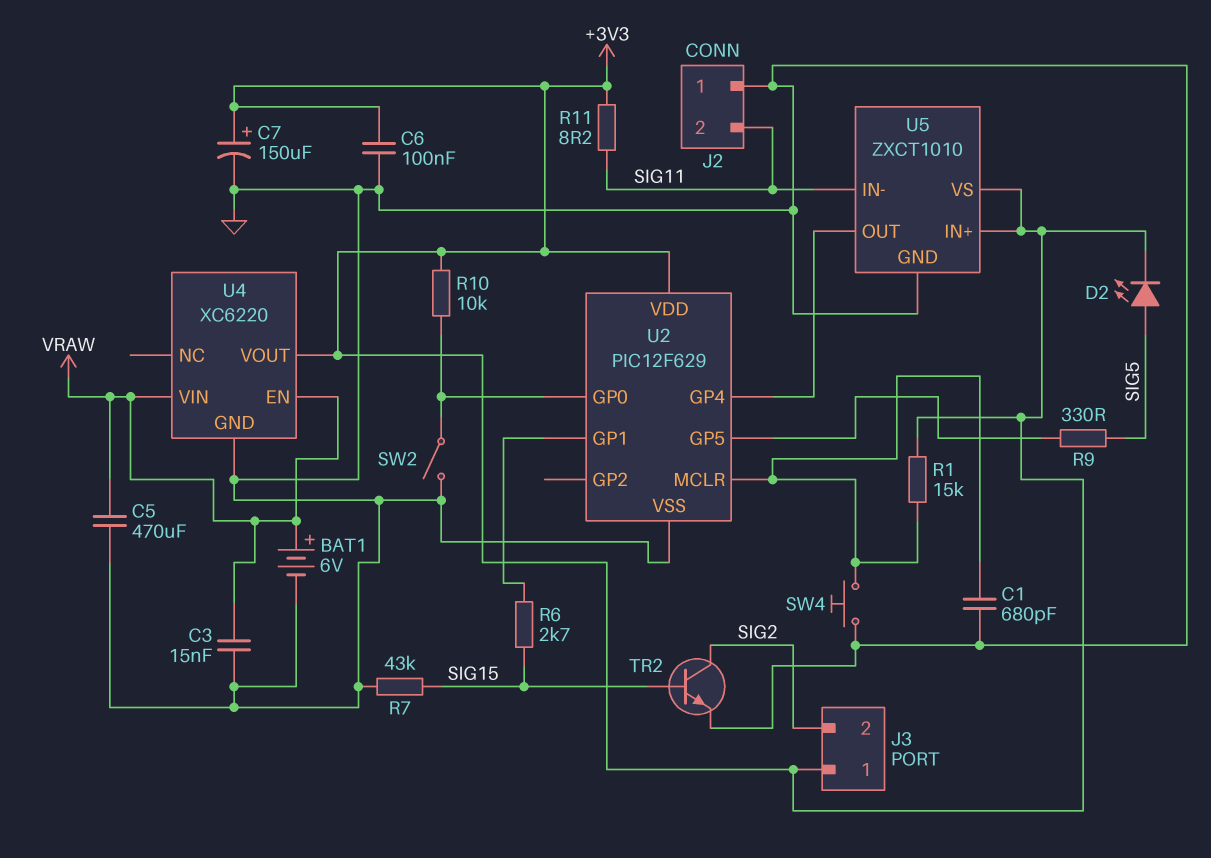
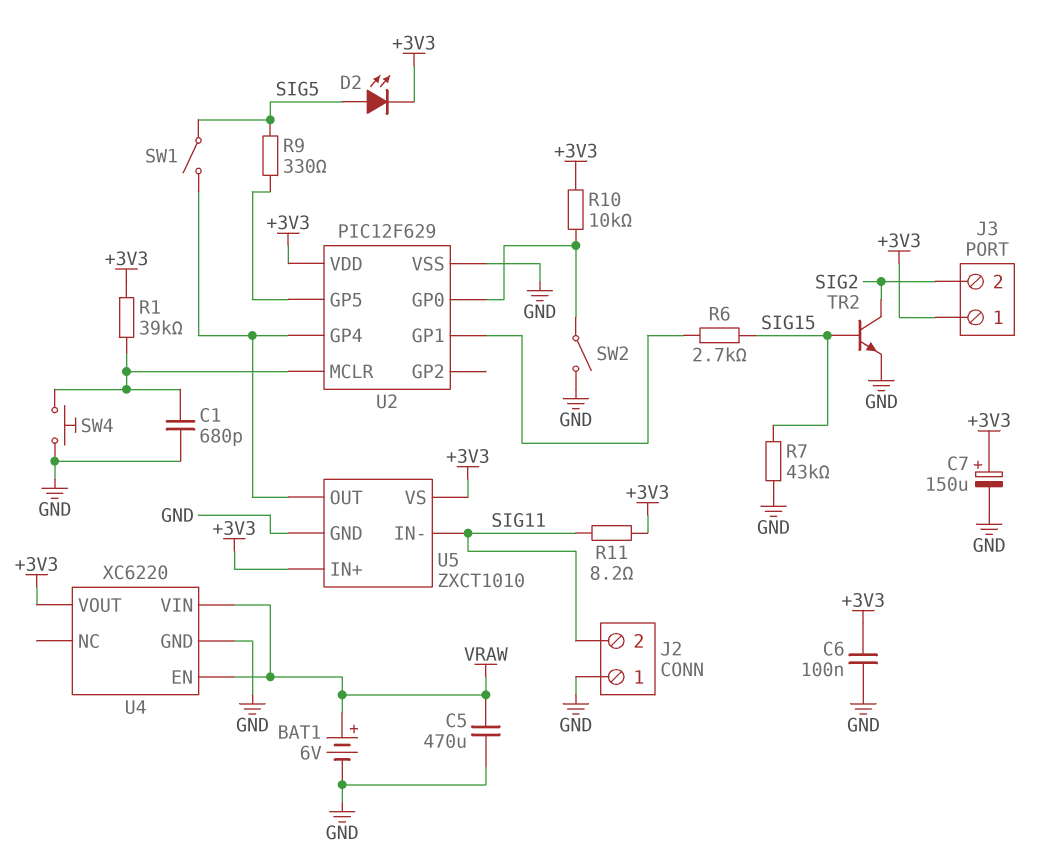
C3: 15nF (GND, VRAW) -> none
R1: 15k (+3V3, U2/MCLR) -> 39k (+3V3, U2/MCLR)
SW1: none -> switch (SIG5, U2/GP4)

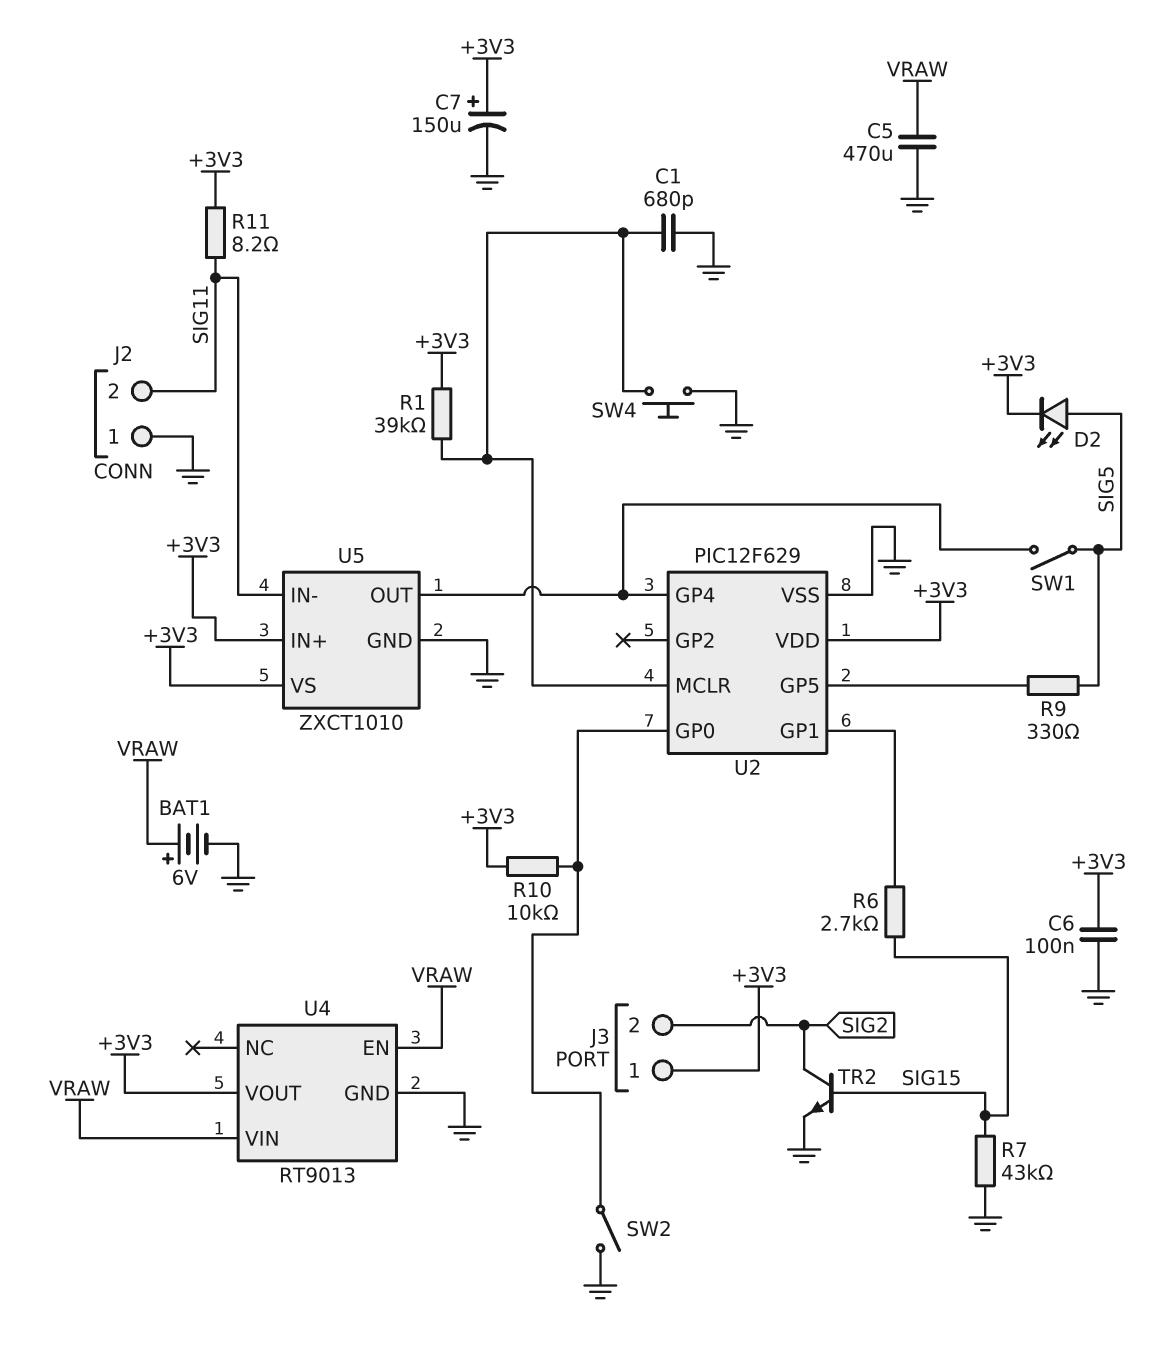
U4: XC6220 -> RT9013

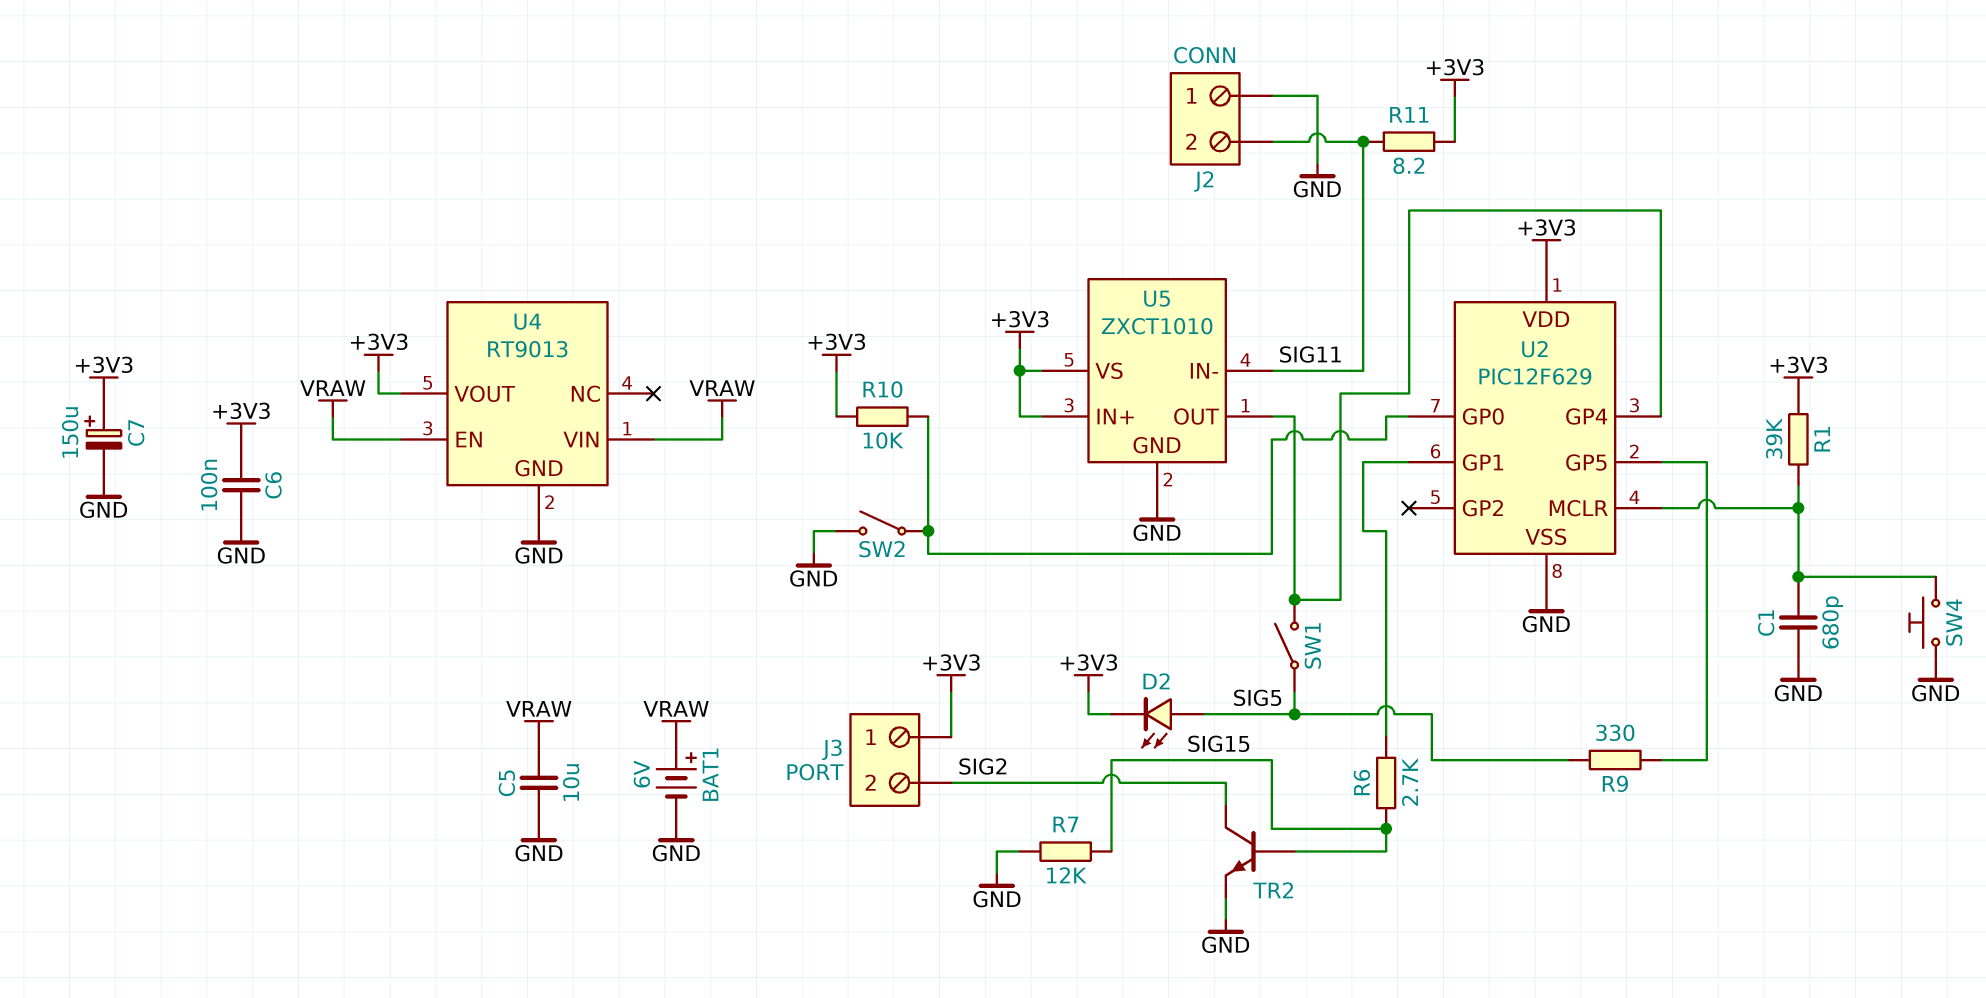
C5: 470uF (GND, VRAW) -> 10uF (GND, VRAW)
R7: 43k (GND, SIG15) -> 12k (GND, SIG15)

